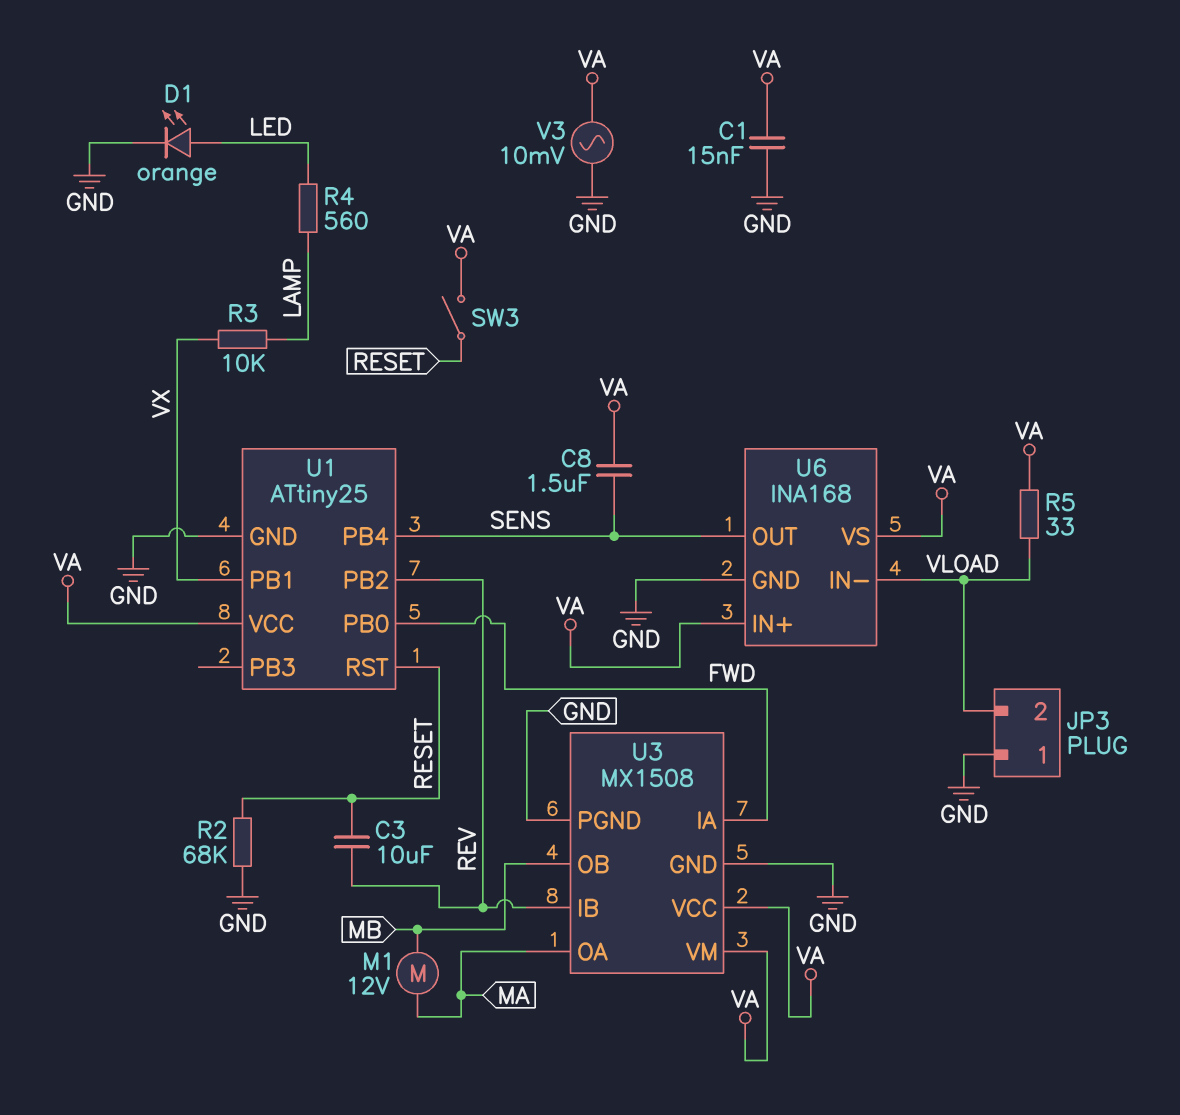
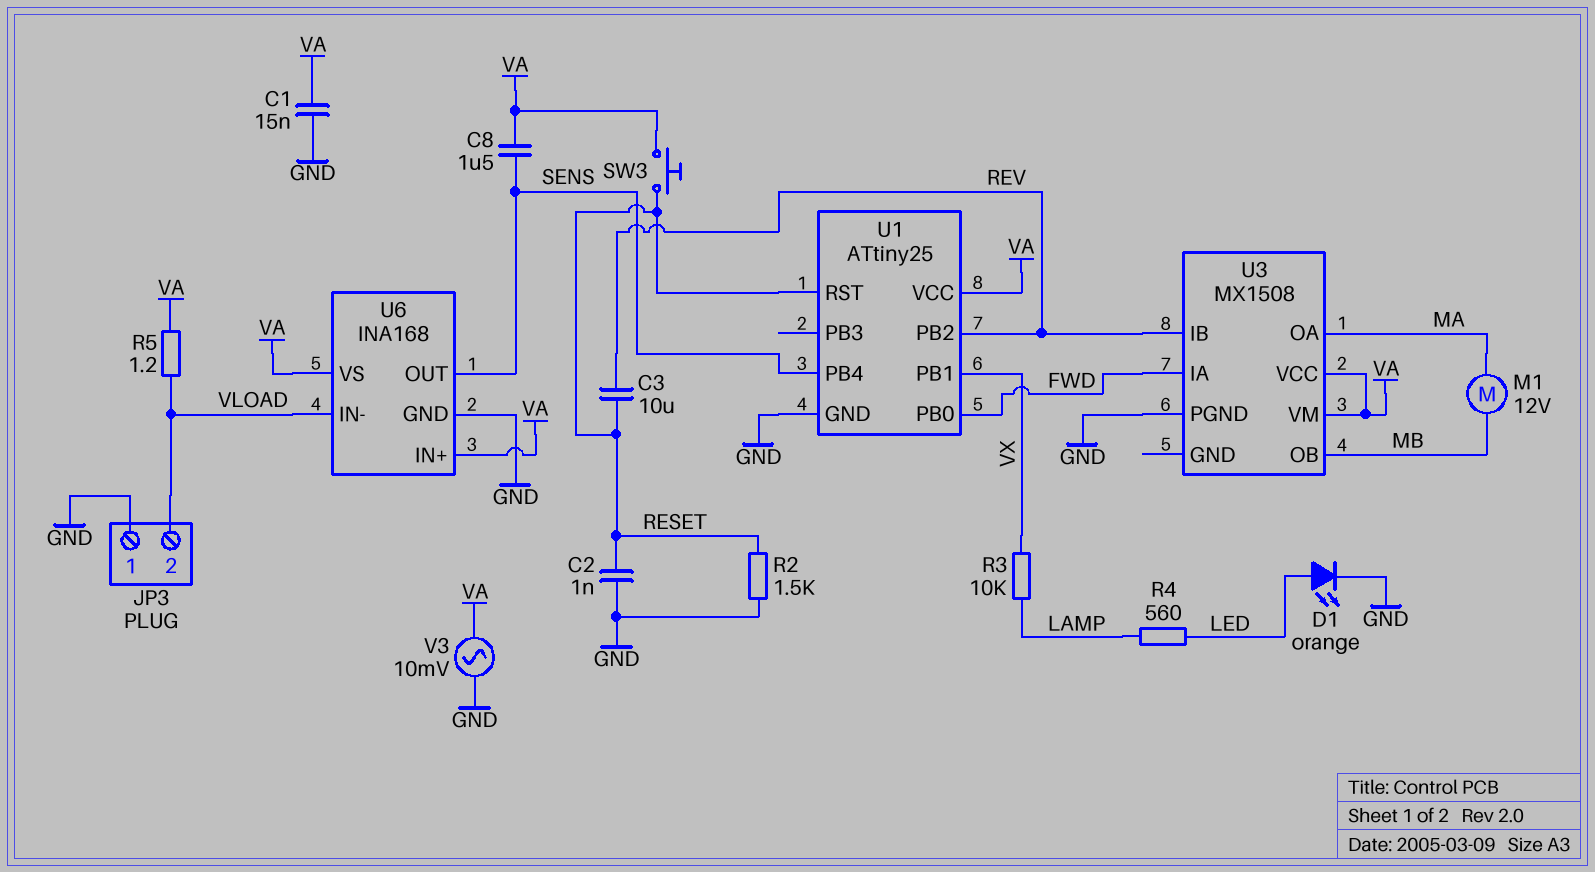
C2: none -> 1nF (GND, RESET)
R2: 68k (GND, RESET) -> 1.5k (GND, RESET)
R5: 33 (VA, VLOAD) -> 1.2 (VA, VLOAD)
SW3: switch (RESET, VA) -> button (RESET, VA)
U3 pin GND: GND -> none

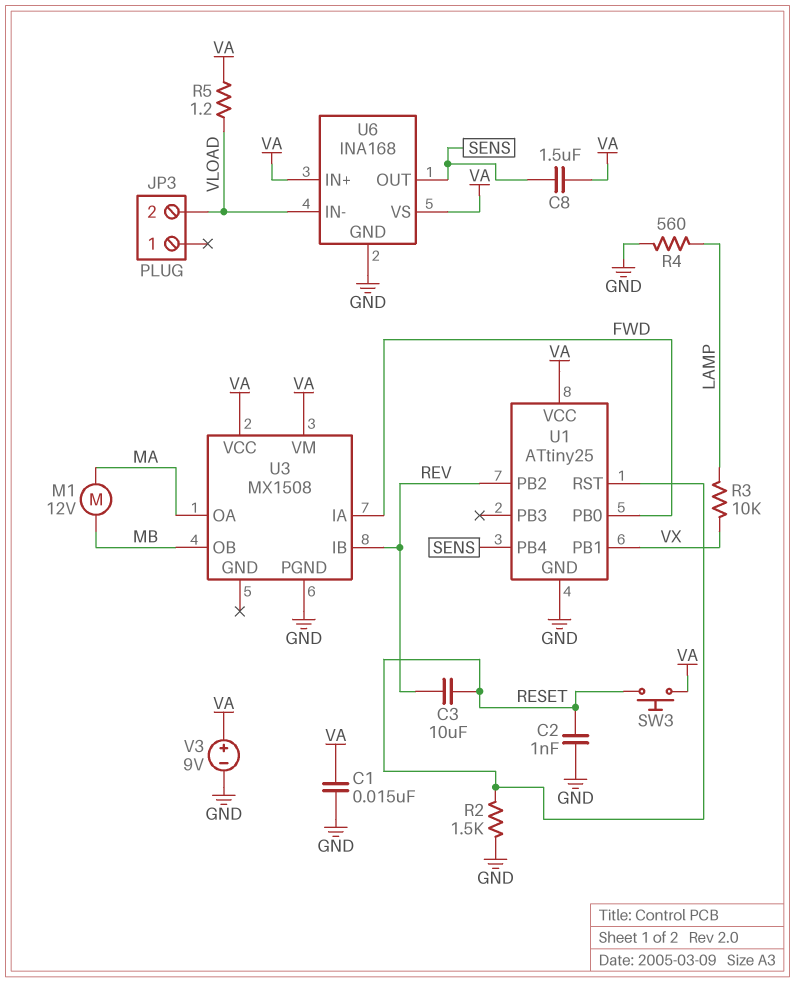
D1: LED orange (A LED, K GND) -> none
JP3 pin 1: GND -> none
R4: 560 (LAMP, LED) -> 560 (GND, LAMP)
V3: AC 10mV (GND, VA) -> 9V (plus VA, minus GND)

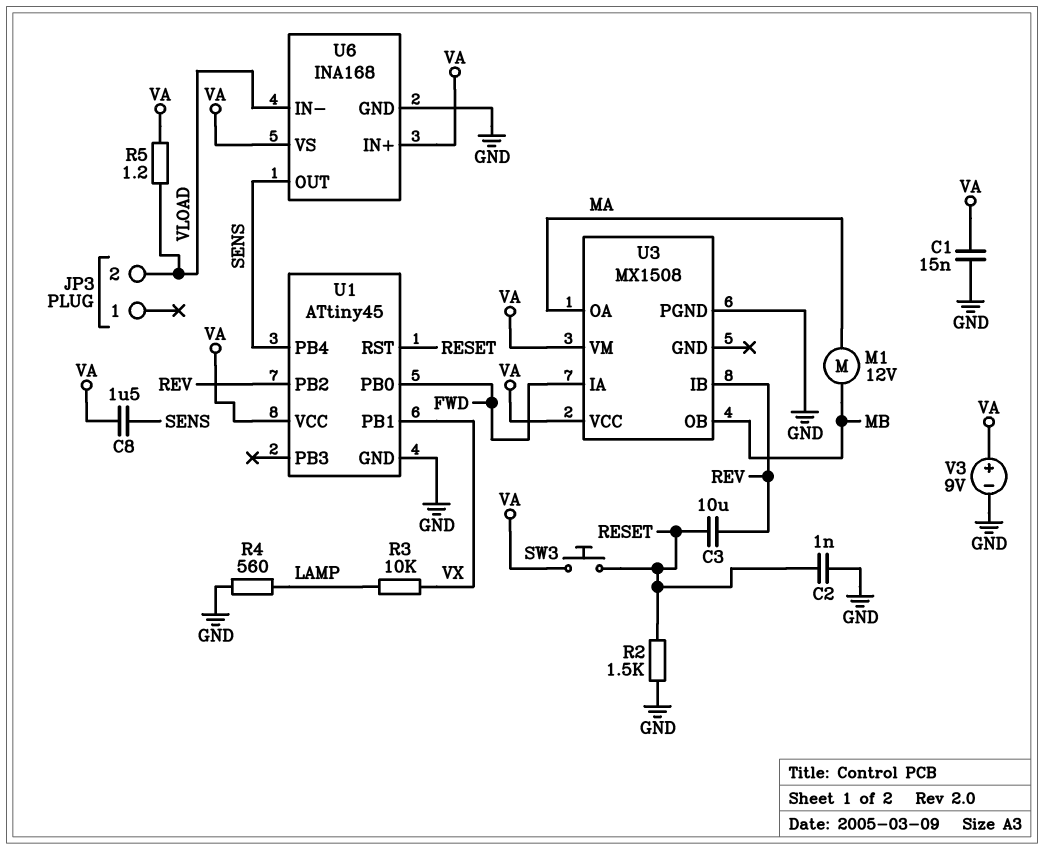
U1: ATtiny25 -> ATtiny45

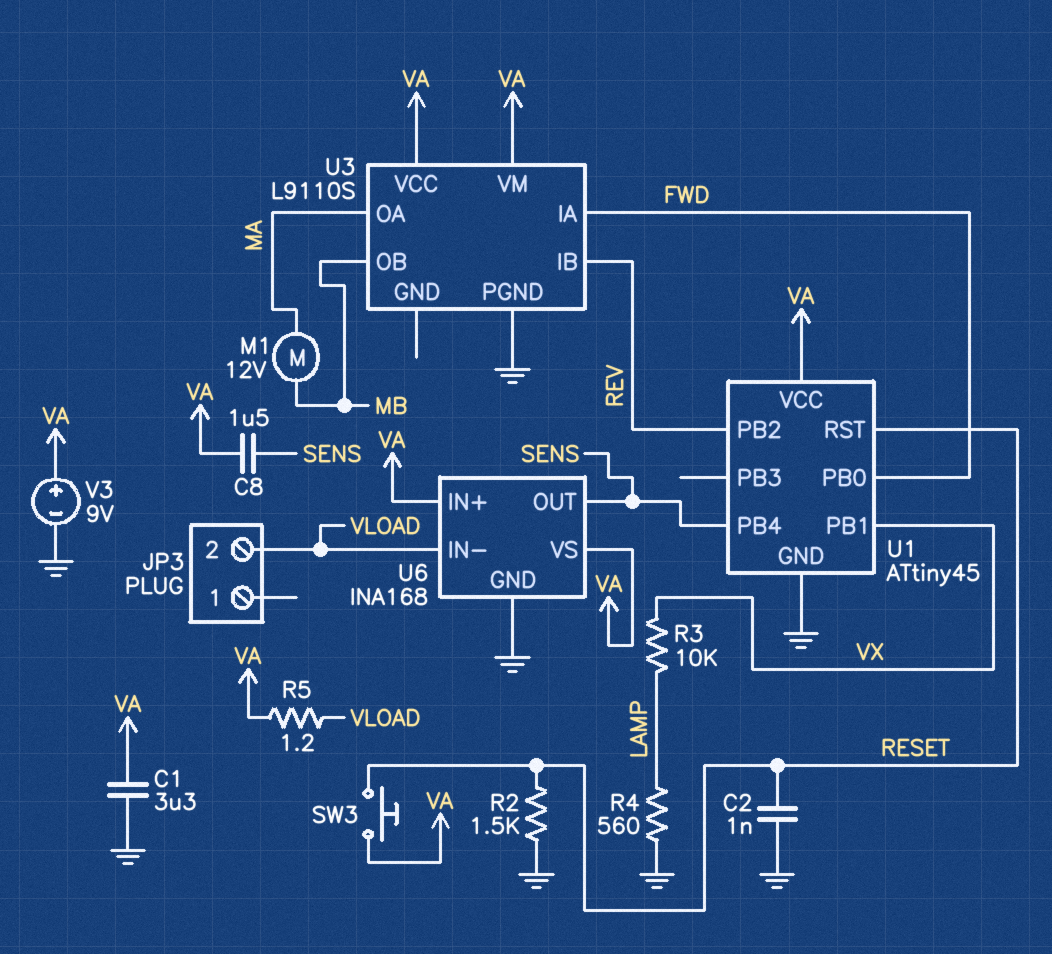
C1: 15nF (GND, VA) -> 3.3uF (GND, VA)
C3: 10uF (RESET, REV) -> none
U3: MX1508 -> L9110S

